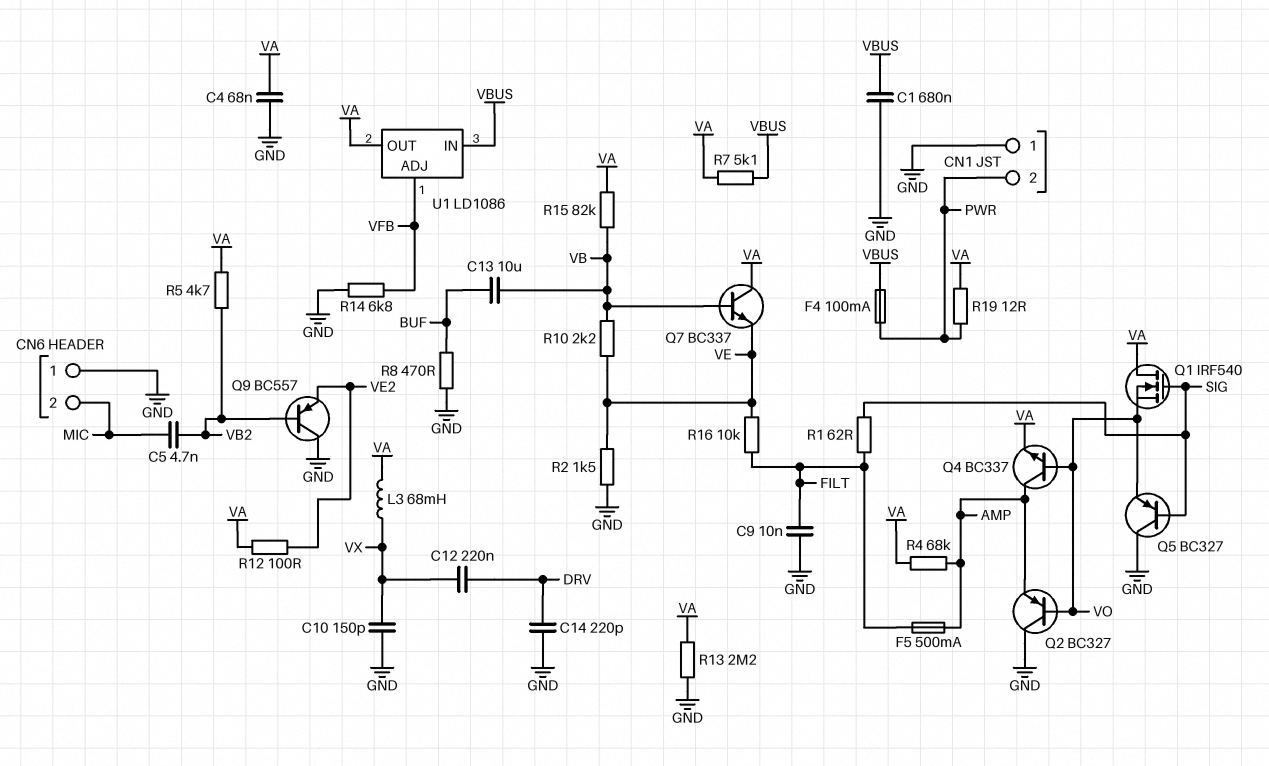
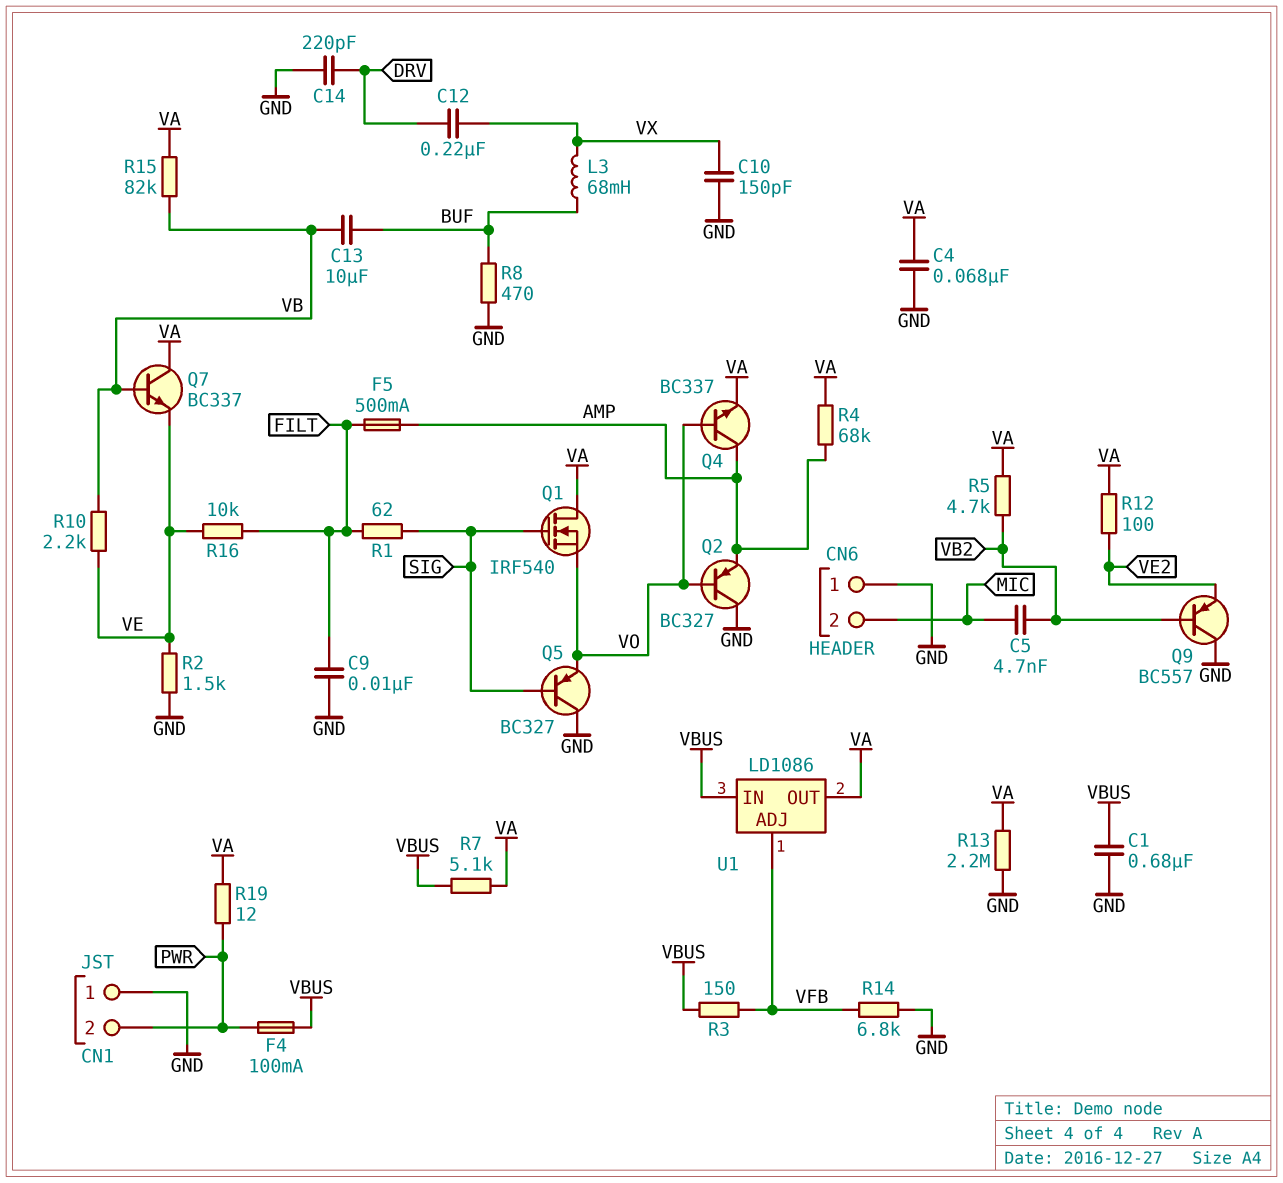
L3: 68mH (VA, VX) -> 68mH (BUF, VX)
R3: none -> 150 (VBUS, VFB)

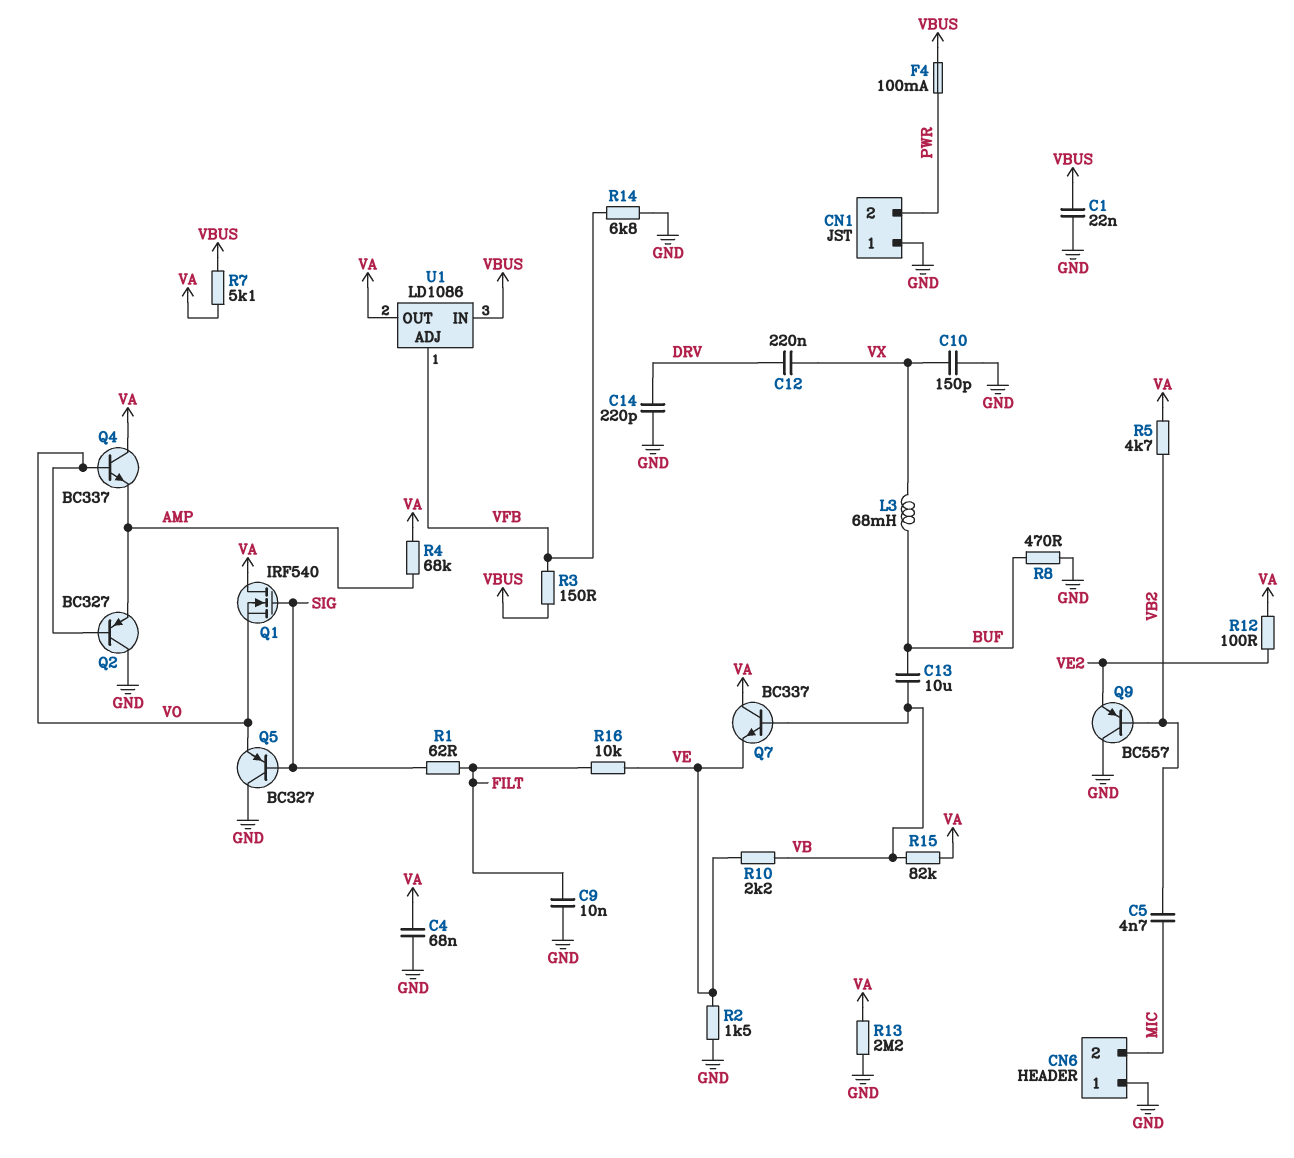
C1: 680nF (GND, VBUS) -> 22nF (GND, VBUS)
F5: 500mA (AMP, FILT) -> none
Q4: NPN BC337 (B VO, C AMP, E VA) -> NPN BC337 (B VO, C VA, E AMP)
R19: 12 (PWR, VA) -> none

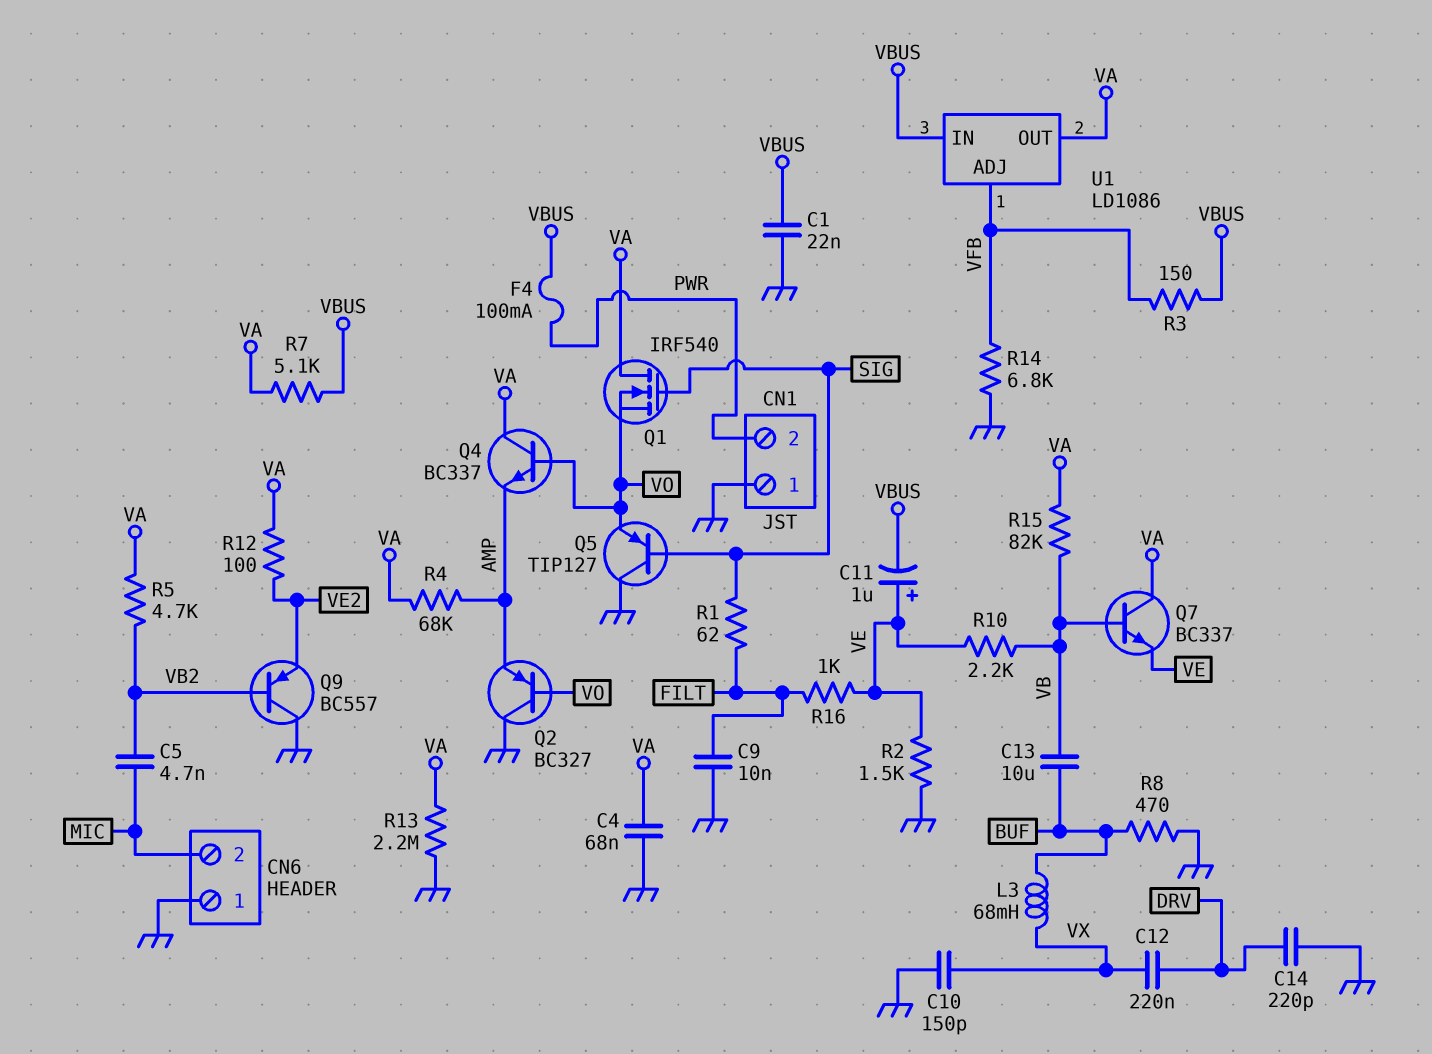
C11: none -> 1uF (plus VE, minus VBUS)
Q5: PNP BC327 (B SIG, C GND, E VO) -> PNP TIP127 (B SIG, C GND, E VO)
R16: 10k (FILT, VE) -> 1k (FILT, VE)

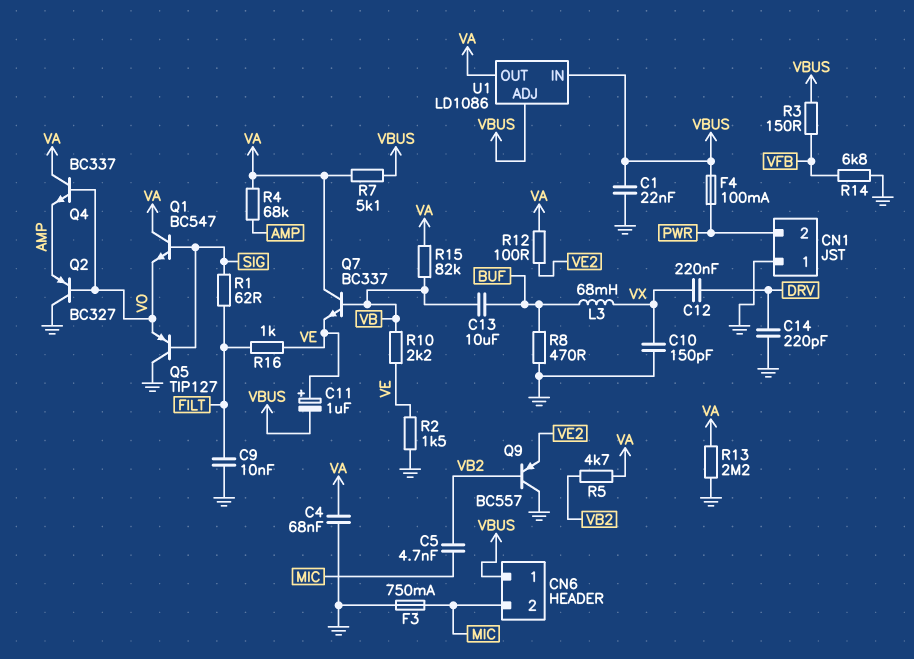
CN6 pin 1: GND -> VBUS
F3: none -> 750mA (GND, MIC)
Q1: NMOS IRF540 (G SIG, D VA, S VO) -> NPN BC547 (B SIG, C VA, E VO)
U1 pin ADJ: VFB -> VBUS

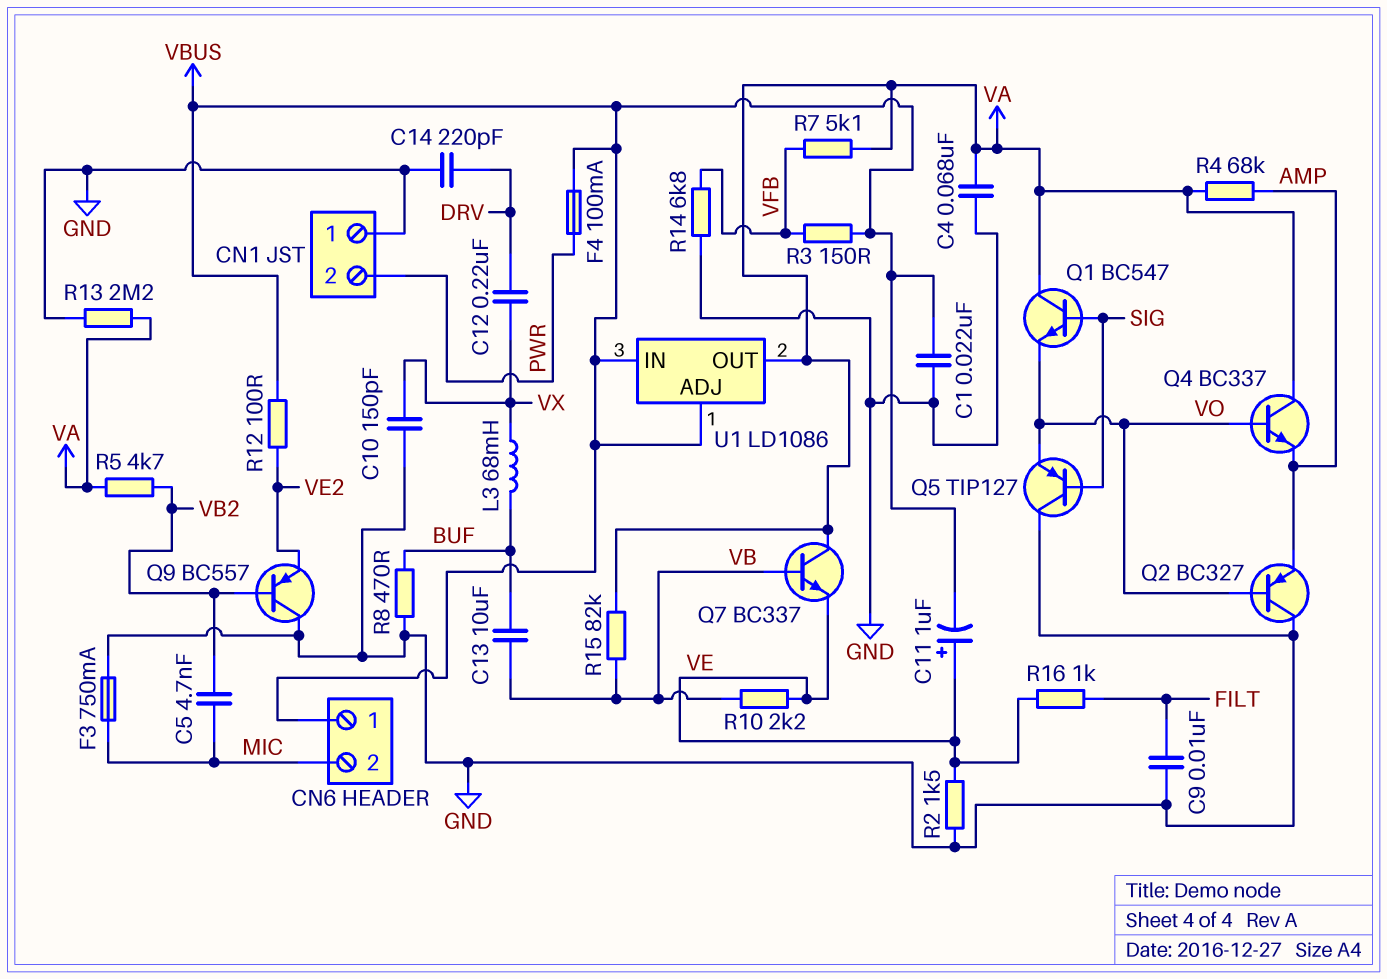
R1: 62 (FILT, SIG) -> none
R7: 5.1k (VA, VBUS) -> 5.1k (VA, VFB)
R12: 100 (VA, VE2) -> 100 (VBUS, VE2)

